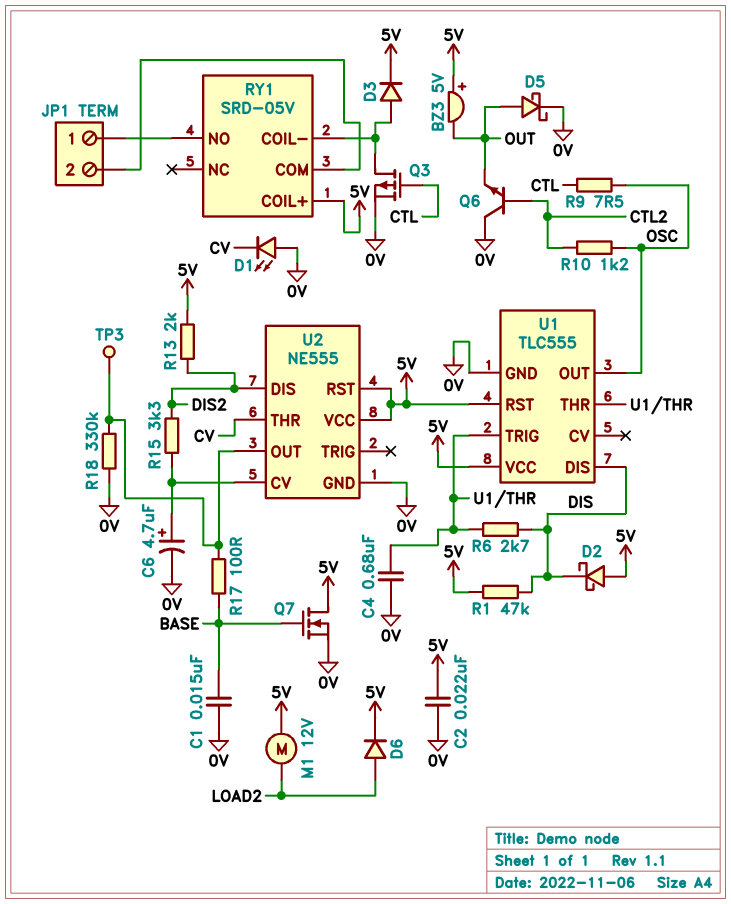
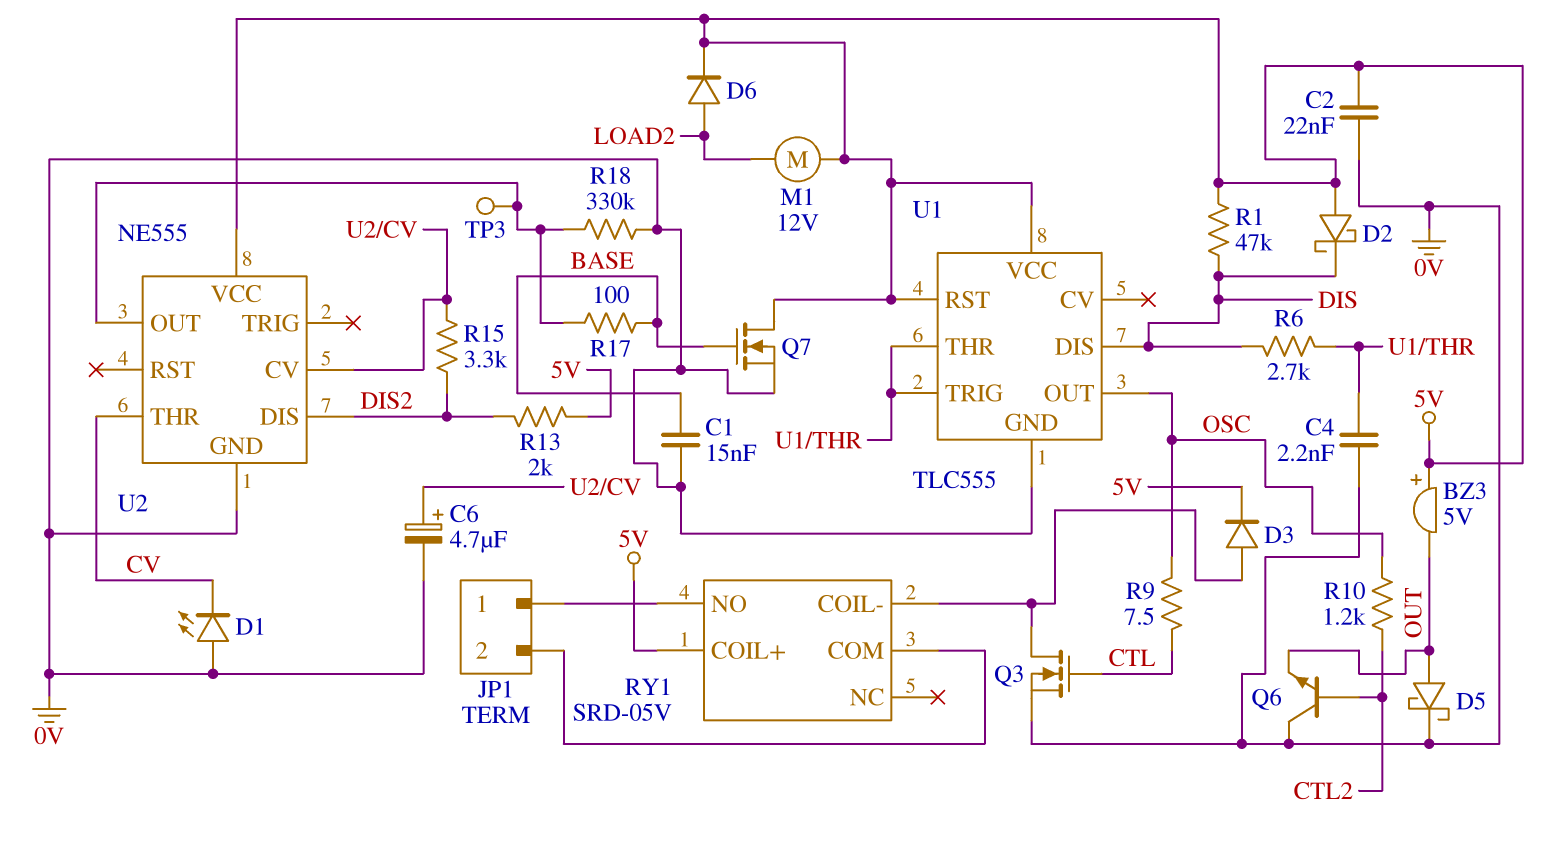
C4: 680nF (0V, U1/THR) -> 2.2nF (0V, U1/THR)
Q3: PMOS (G CTL, D RY1/COIL-, S 0V) -> NMOS (G CTL, D RY1/COIL-, S 0V)
U2 pin RST: 5V -> none

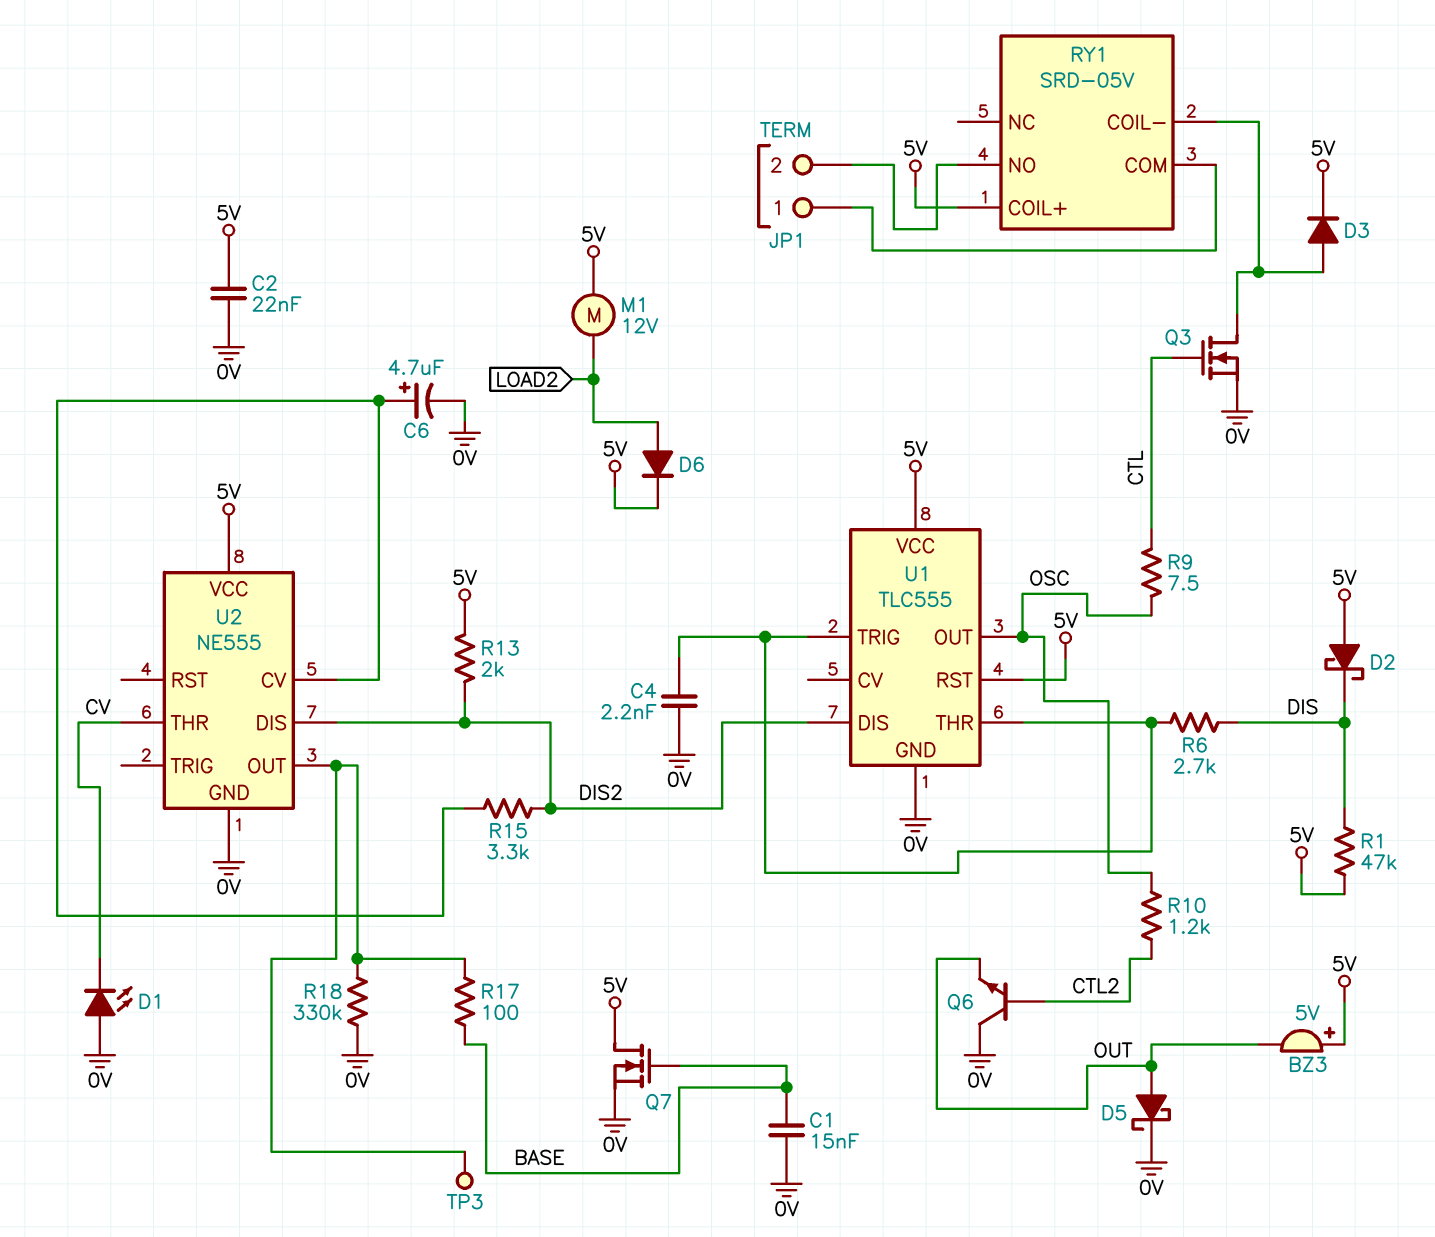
RY1 pin COM: JP1/2 -> JP1/1
RY1 pin NO: JP1/1 -> JP1/2
U1 pin DIS: DIS -> DIS2

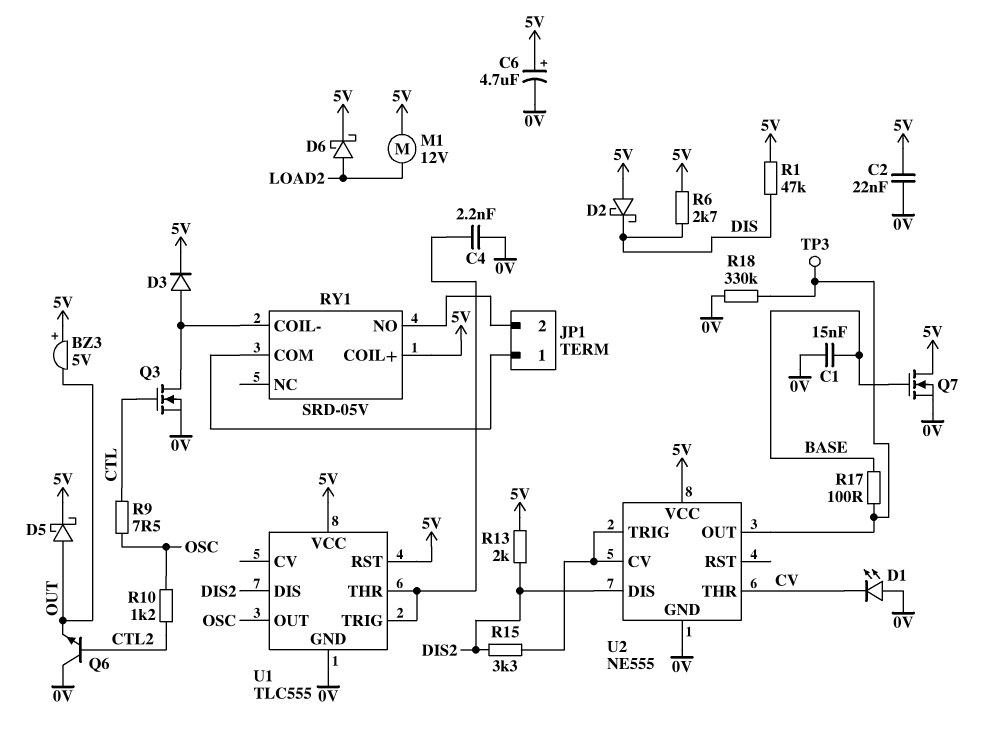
C6: 4.7uF (plus U2/CV, minus 0V) -> 4.7uF (plus 5V, minus 0V)
D5: schottky (A OUT, K 0V) -> schottky (A OUT, K 5V)
D6: diode (A LOAD2, K 5V) -> schottky (A LOAD2, K 5V)
R6: 2.7k (DIS, U1/THR) -> 2.7k (5V, DIS)
U2 pin TRIG: none -> U2/CV

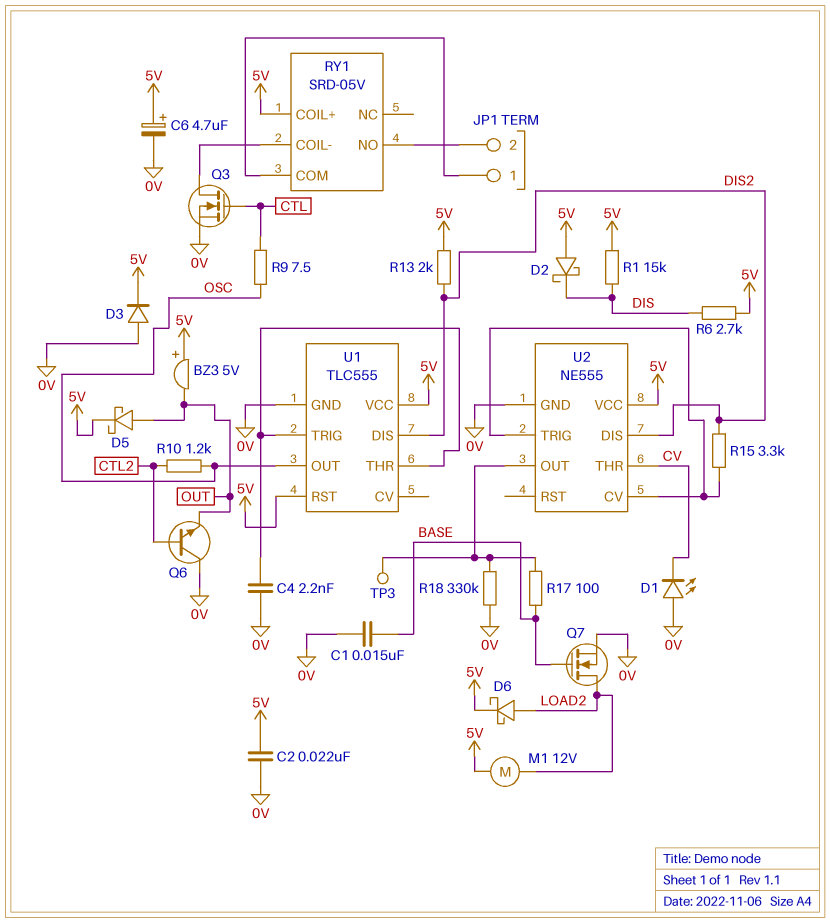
D3: diode (A RY1/COIL-, K 5V) -> diode (A 0V, K 5V)
Q7: NMOS (G BASE, D 5V, S 0V) -> NMOS (G BASE, D LOAD2, S 0V)
R1: 47k (5V, DIS) -> 15k (5V, DIS)

